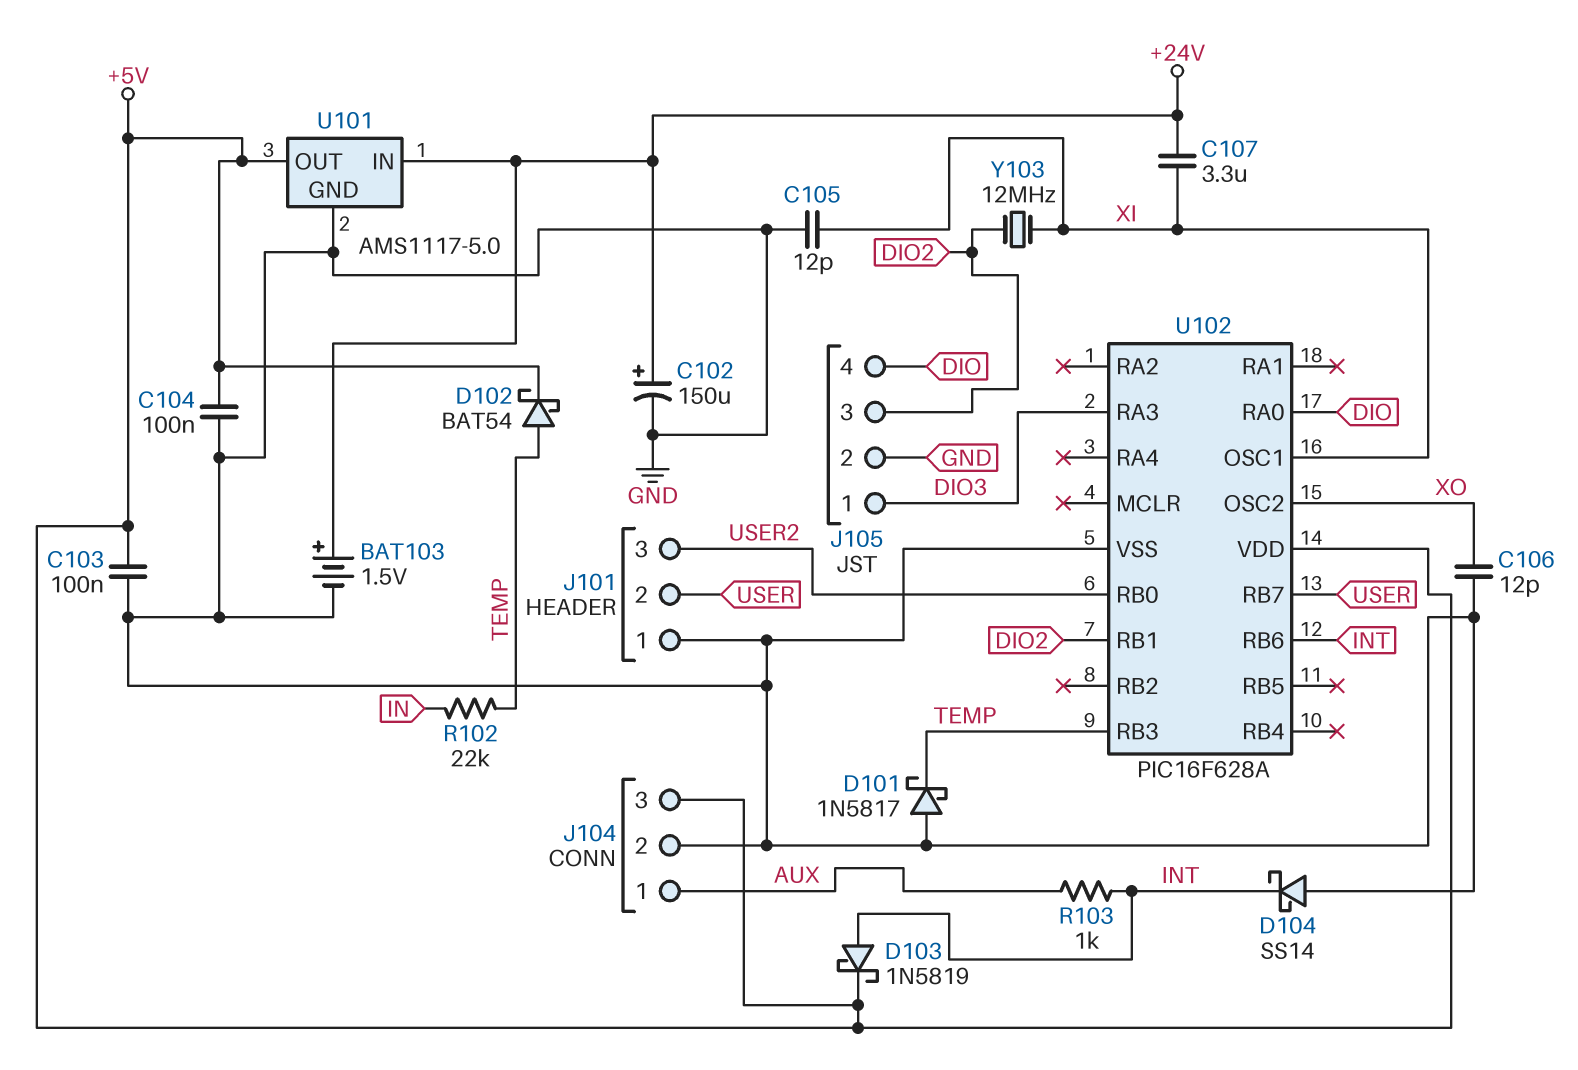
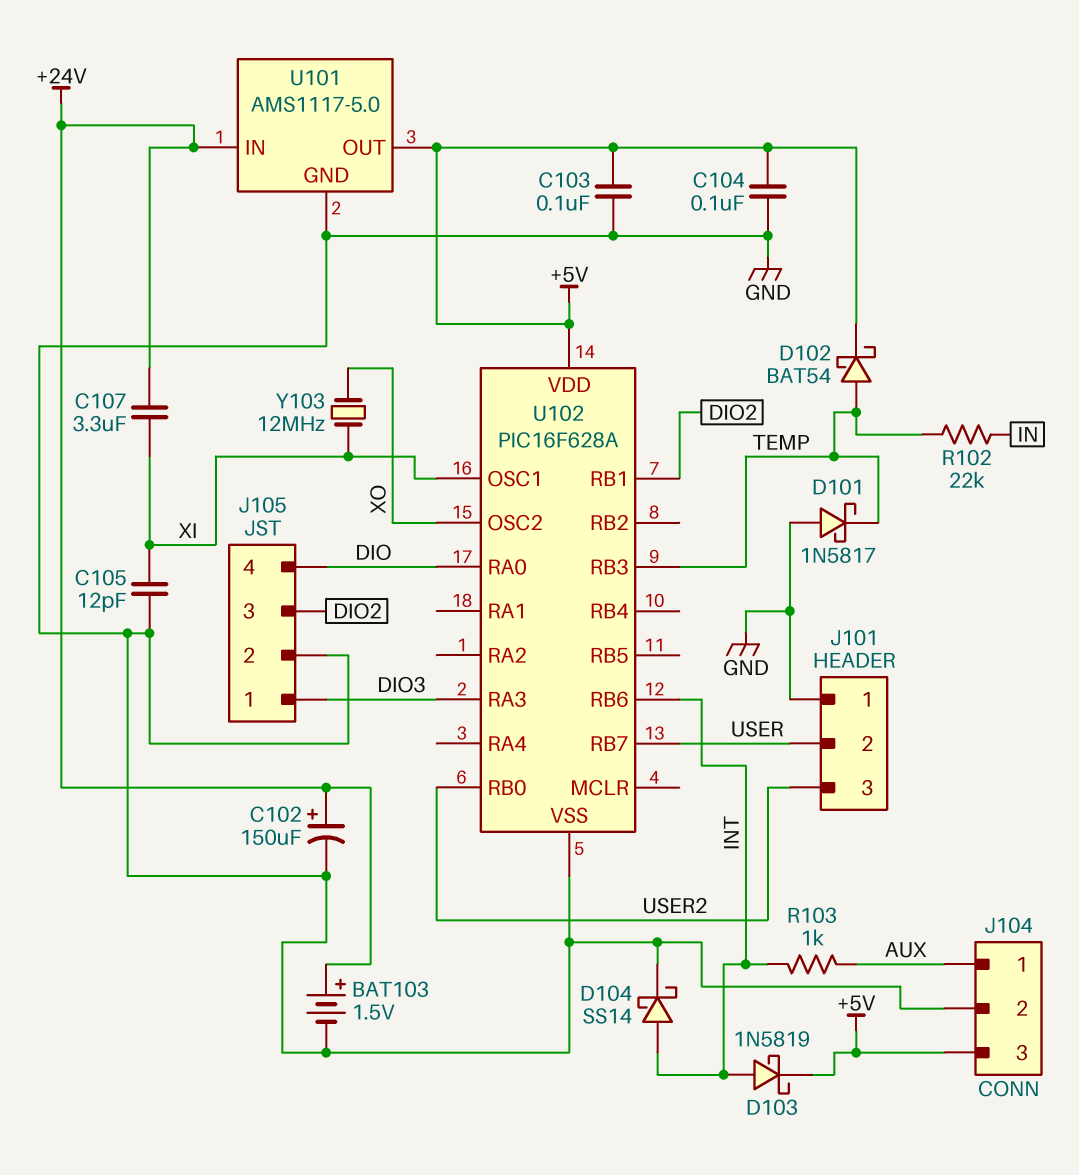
C106: 12pF (GND, XO) -> none
D104: schottky SS14 (A GND, K INT) -> schottky SS14 (A INT, K GND)
Y103: 12MHz (DIO2, XI) -> 12MHz (XI, XO)

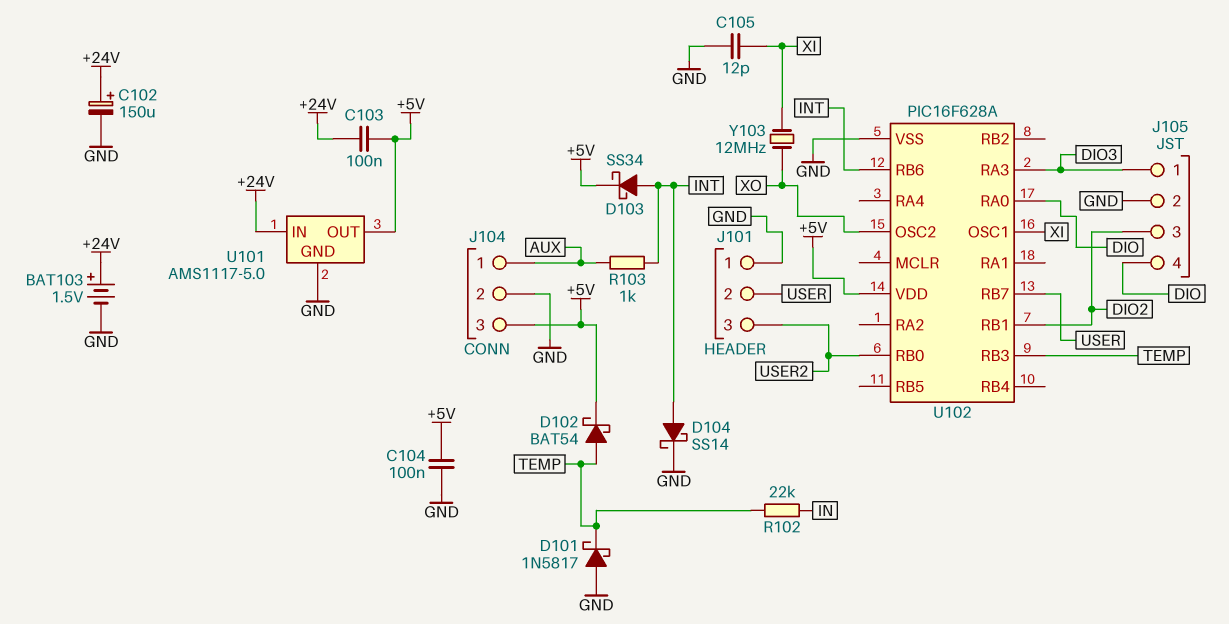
C103: 100nF (+5V, GND) -> 100nF (+5V, +24V)
C107: 3.3uF (+24V, XI) -> none
D103: schottky 1N5819 (A INT, K +5V) -> schottky SS34 (A INT, K +5V)

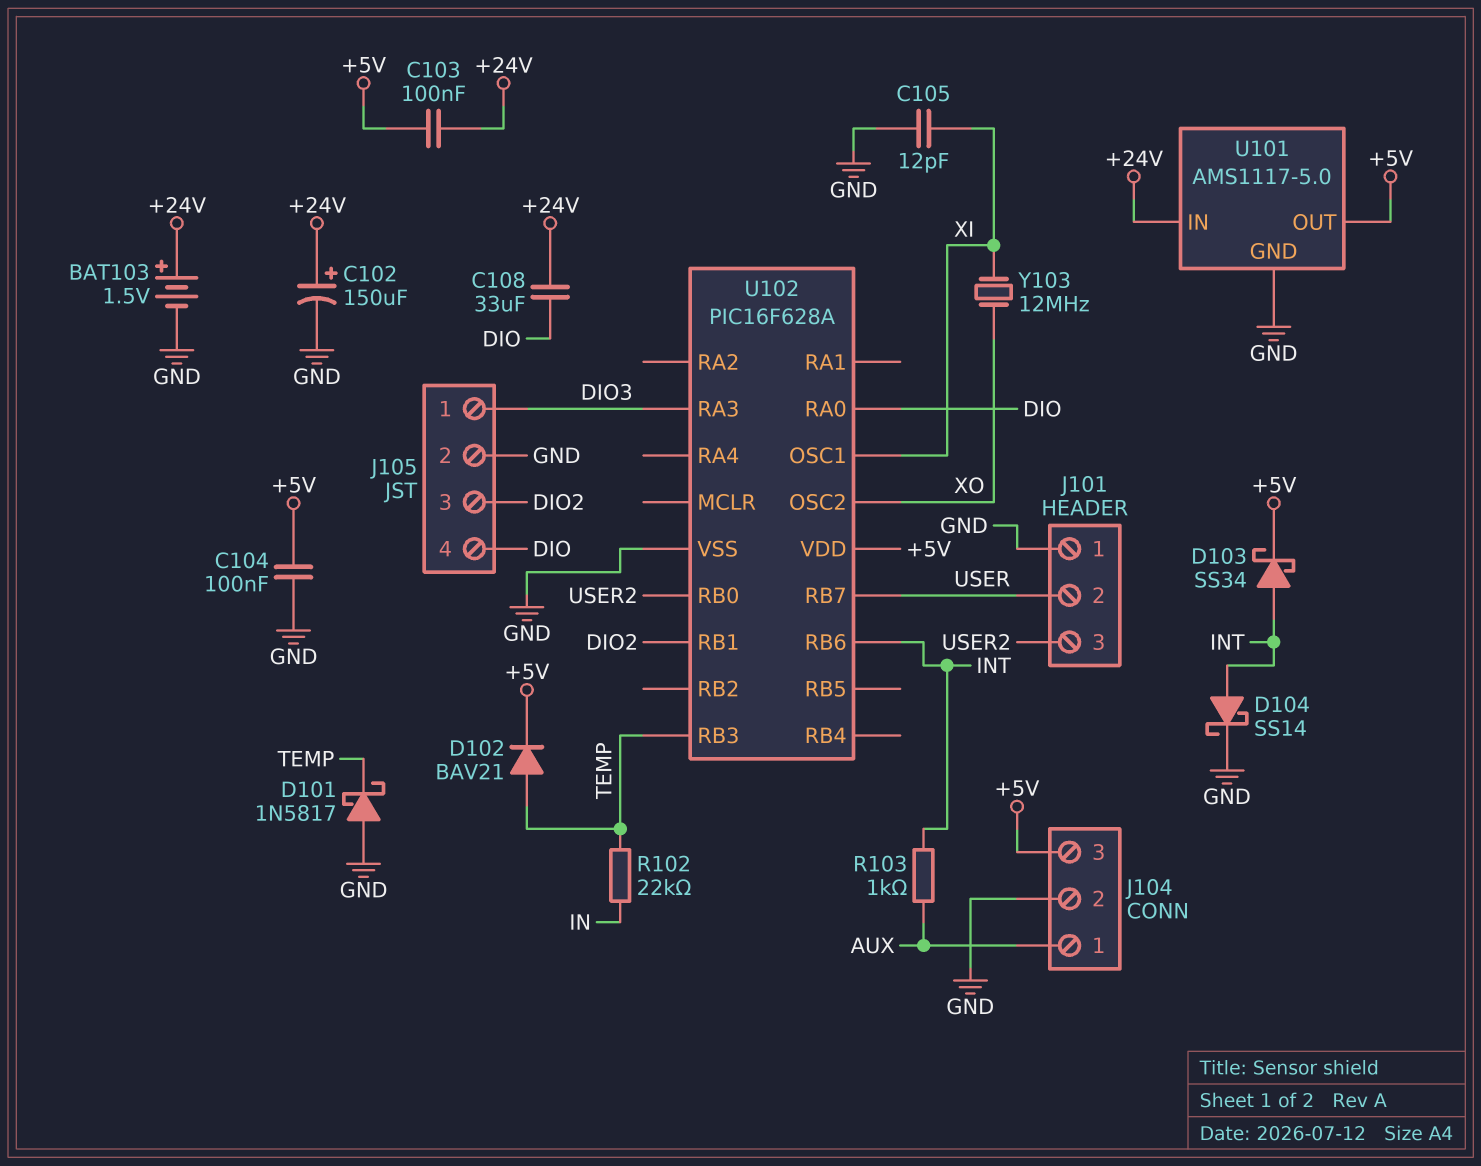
C108: none -> 33uF (+24V, DIO)
D102: schottky BAT54 (A TEMP, K +5V) -> diode BAV21 (A TEMP, K +5V)

